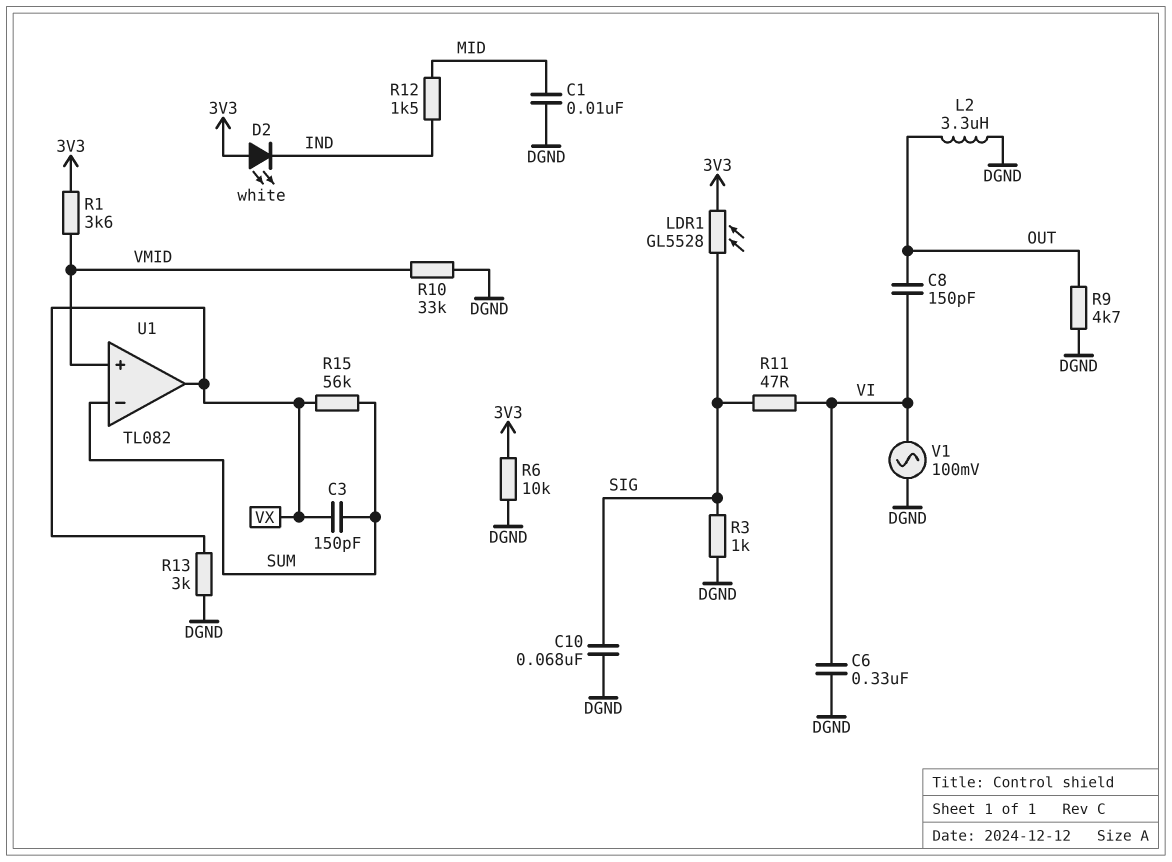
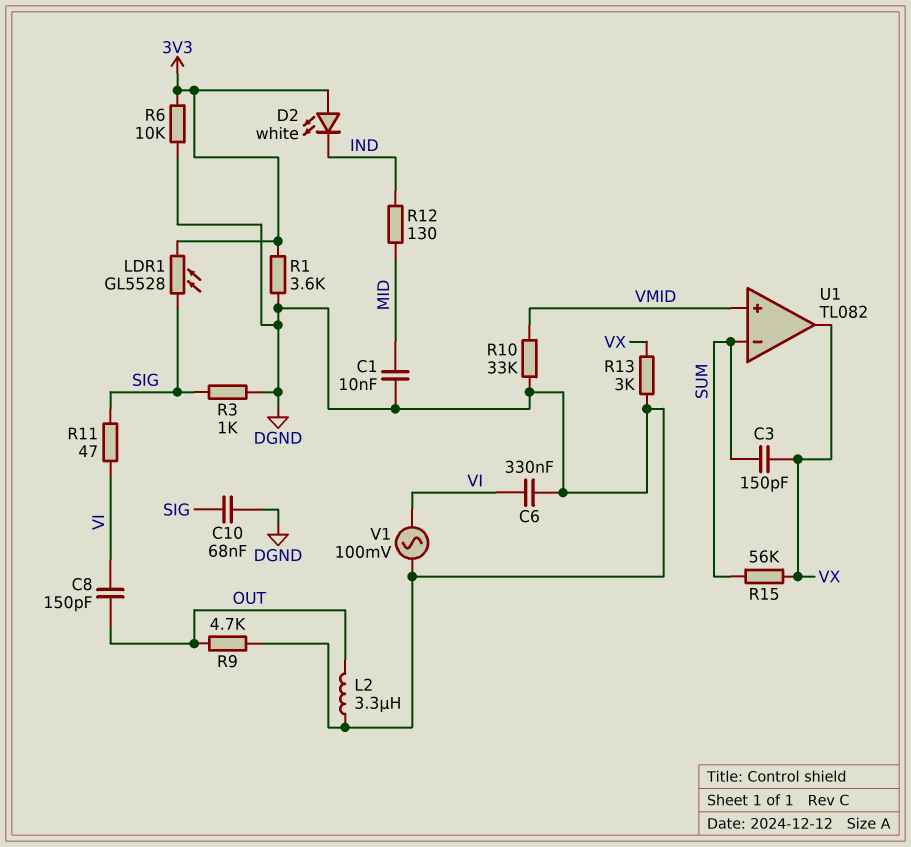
R1: 3.6k (3V3, VMID) -> 3.6k (3V3, DGND)
R12: 1.5k (IND, MID) -> 130 (IND, MID)

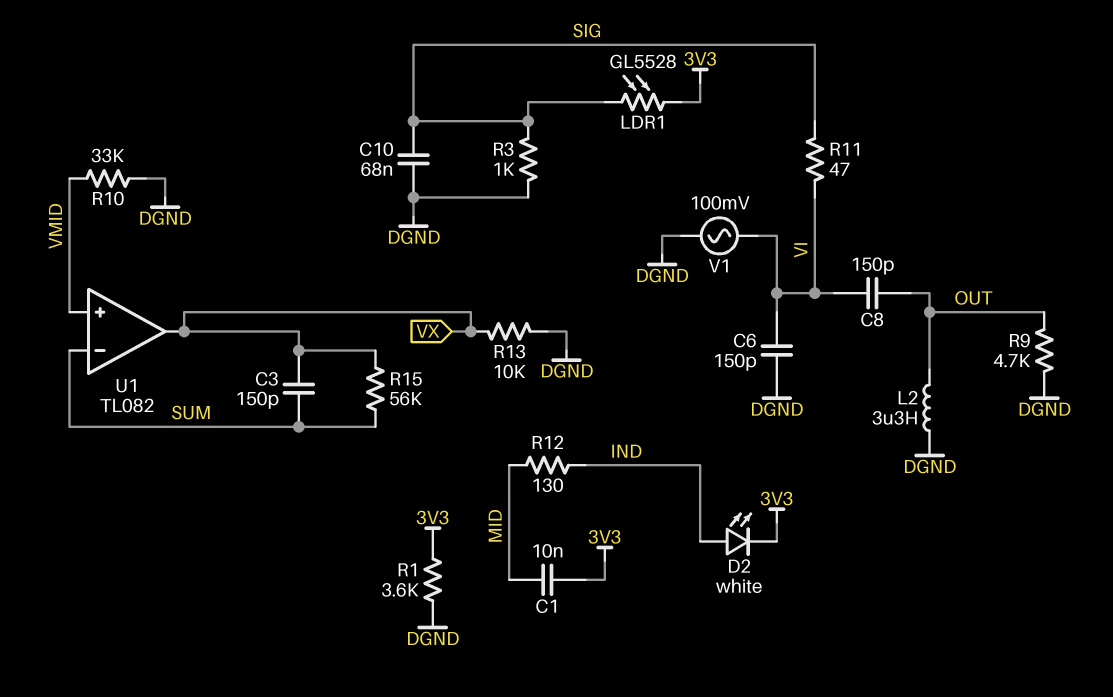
C1: 10nF (DGND, MID) -> 10nF (3V3, MID)
C6: 330nF (DGND, VI) -> 150pF (DGND, VI)
D2: LED white (A 3V3, K IND) -> LED white (A IND, K 3V3)
R6: 10k (3V3, DGND) -> none
R13: 3k (DGND, VX) -> 10k (DGND, VX)

